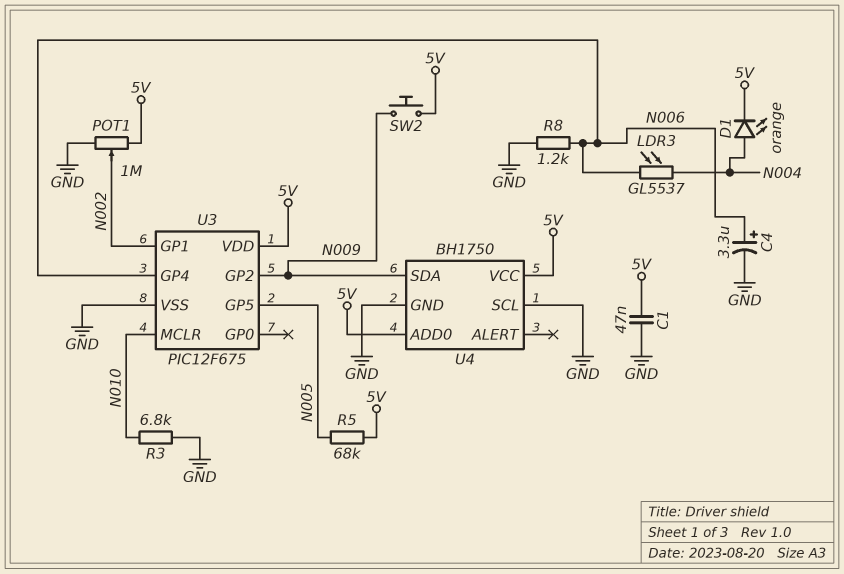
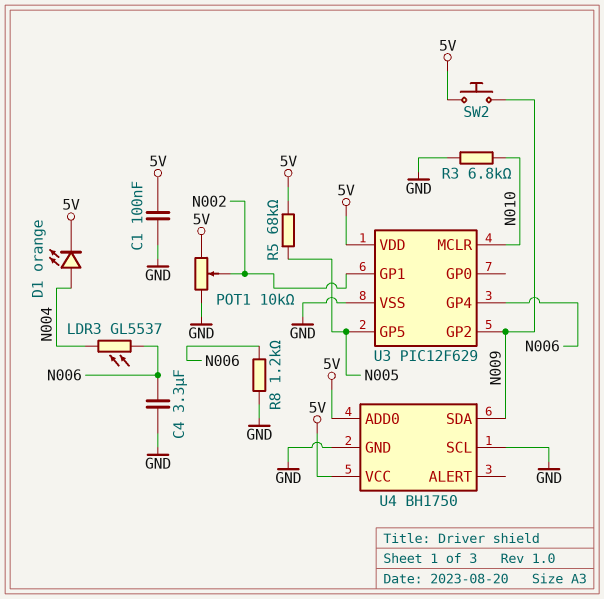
C1: 47nF (5V, GND) -> 100nF (5V, GND)
C4: 3.3uF (plus N006, minus GND) -> 3.3uF (GND, N006)
POT1: 1M (5V, GND, wiper N002) -> 10k (5V, GND, wiper N002)
U3: PIC12F675 -> PIC12F629

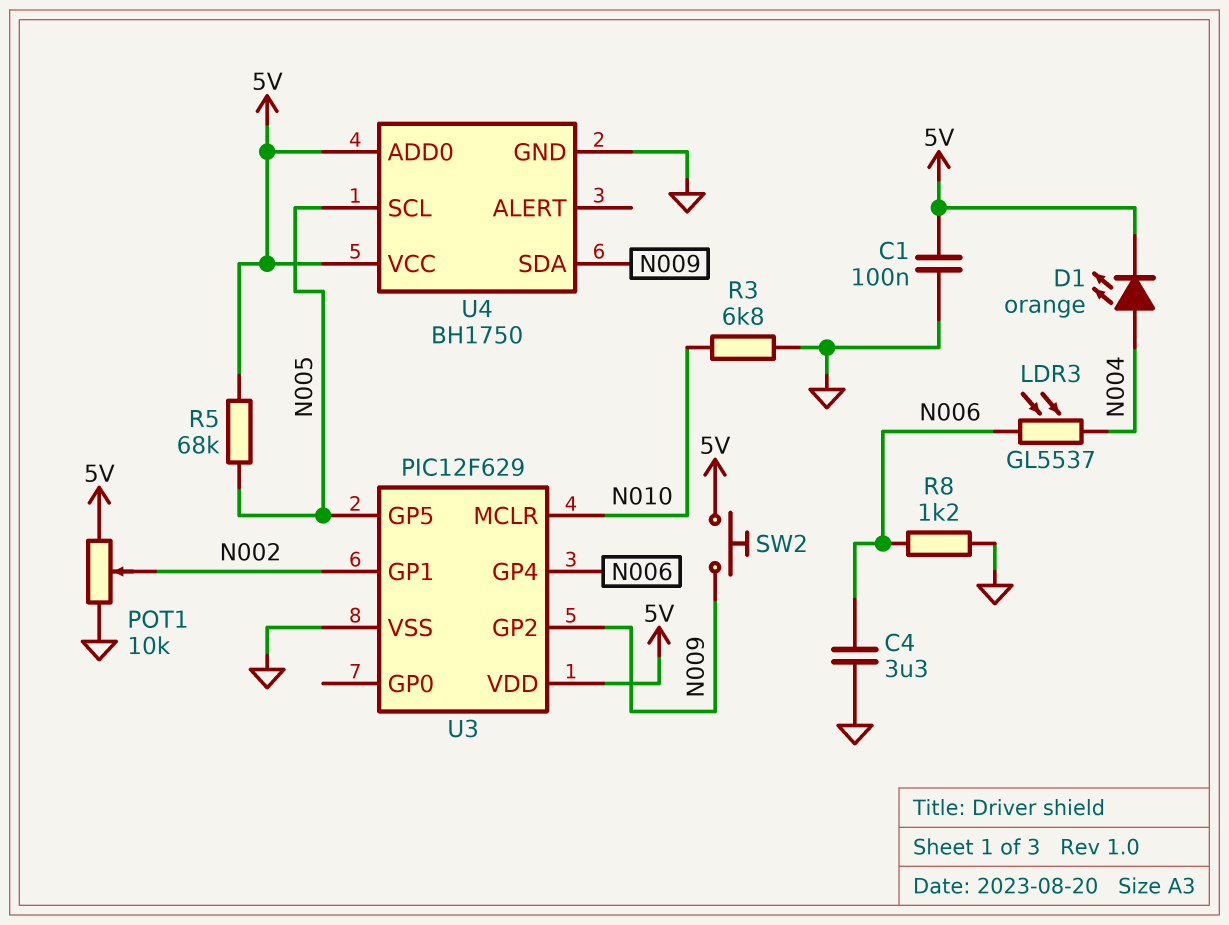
U4 pin SCL: GND -> N005

